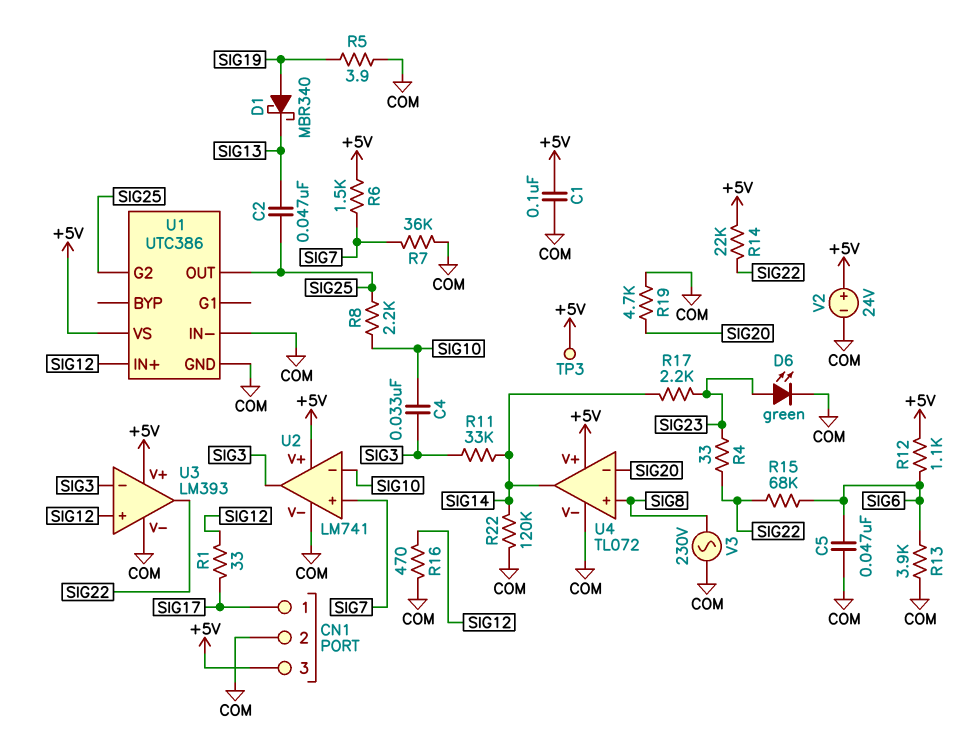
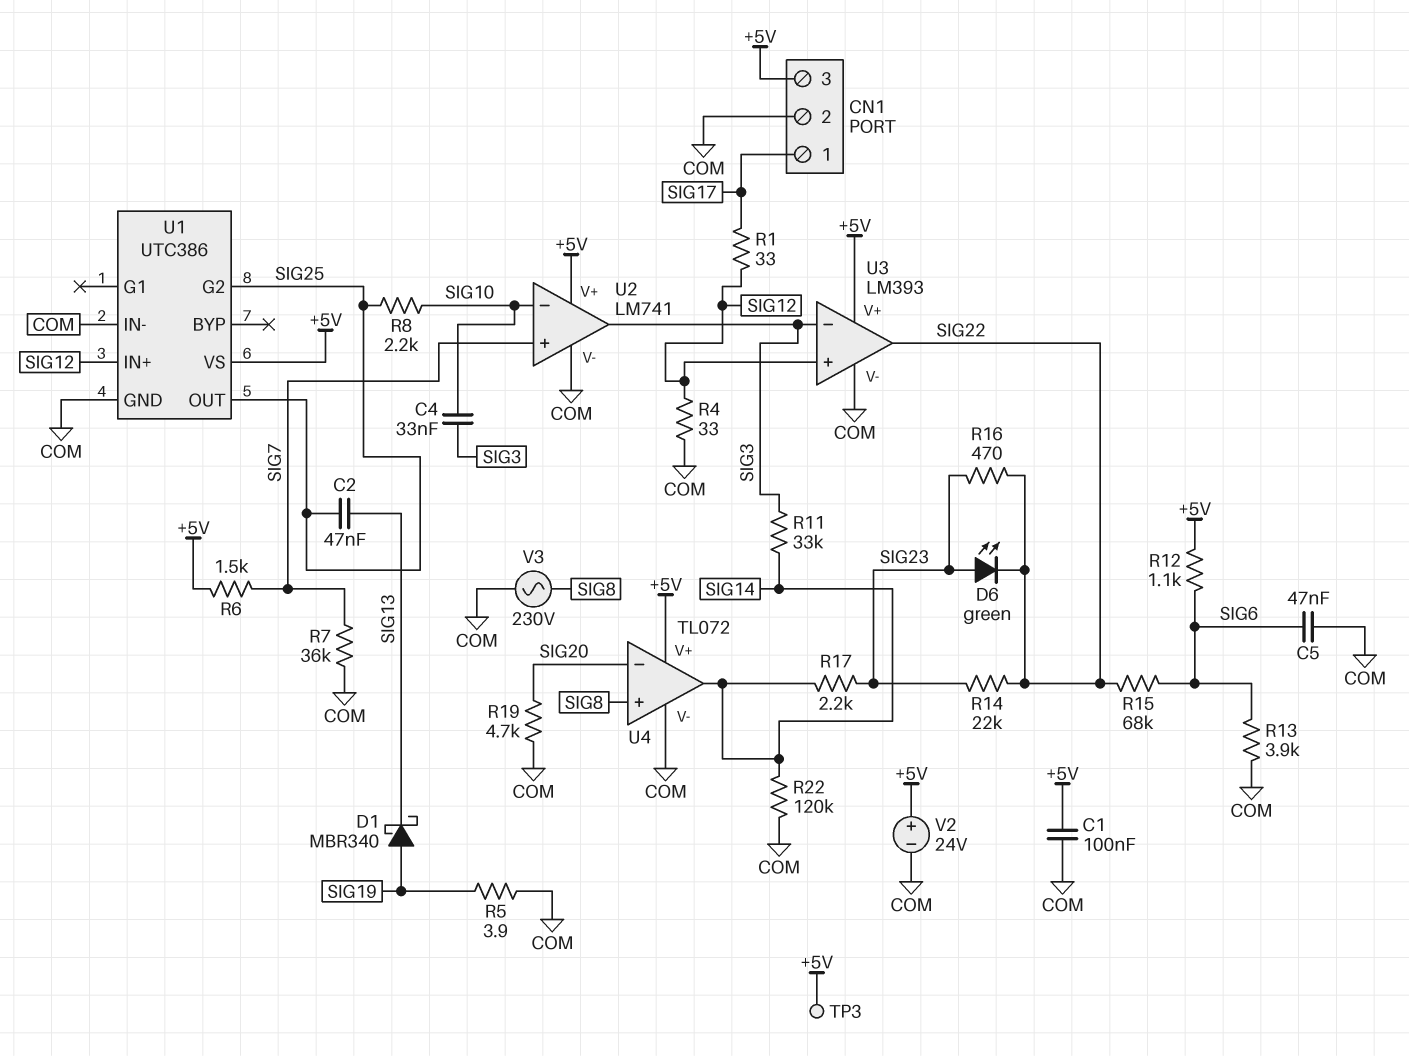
D6: LED green (A SIG23, K COM) -> LED green (A SIG23, K SIG22)
R4: 33 (SIG22, SIG23) -> 33 (COM, SIG12)
R14: 22k (+5V, SIG22) -> 22k (SIG22, SIG23)
R16: 470 (COM, SIG12) -> 470 (SIG22, SIG23)

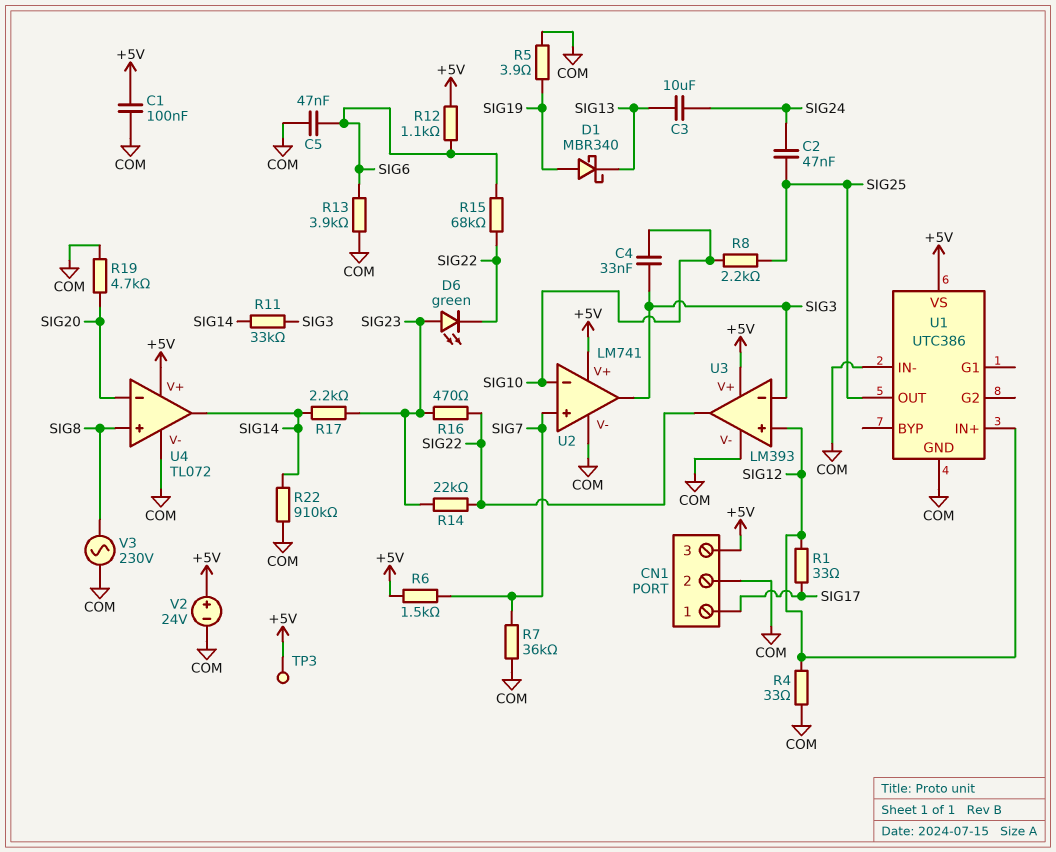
C2: 47nF (SIG13, SIG25) -> 47nF (SIG24, SIG25)
C3: none -> 10uF (SIG13, SIG24)
R22: 120k (COM, SIG14) -> 910k (COM, SIG14)
U1 pin G2: SIG25 -> none

